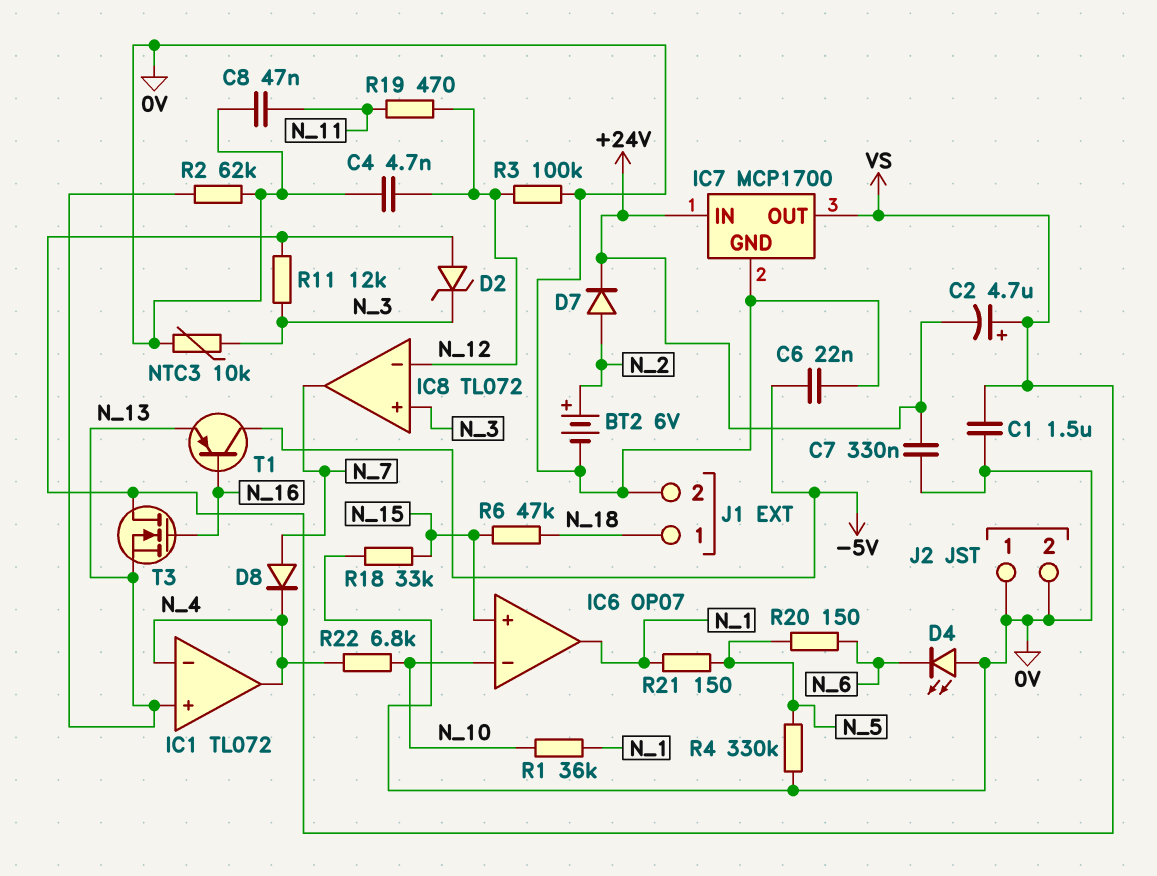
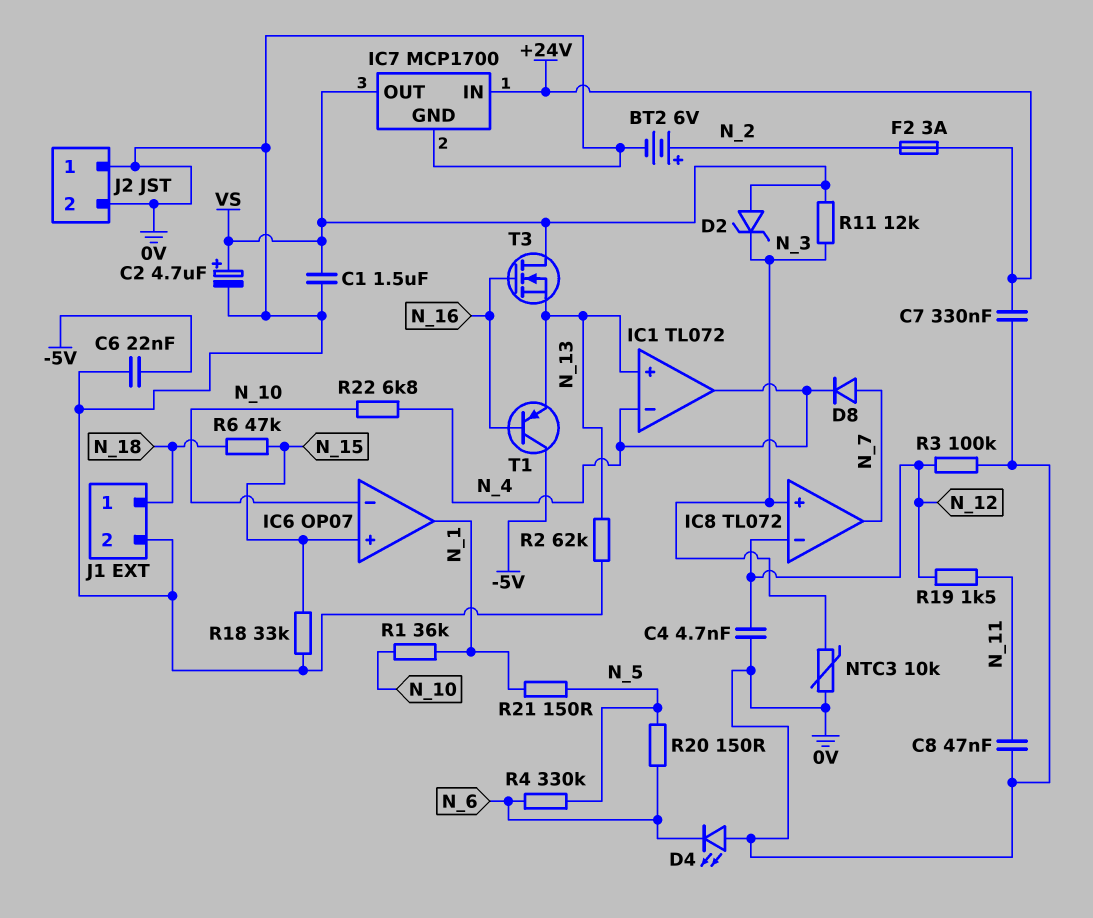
C2: 4.7uF (plus VS, minus +24V) -> 4.7uF (plus VS, minus 0V)
D7: diode (A N_2, K +24V) -> none
F2: none -> 3A (+24V, N_2)
R4: 330k (0V, N_5) -> 330k (N_5, N_6)
R19: 470 (N_11, N_12) -> 1.5k (N_11, N_12)

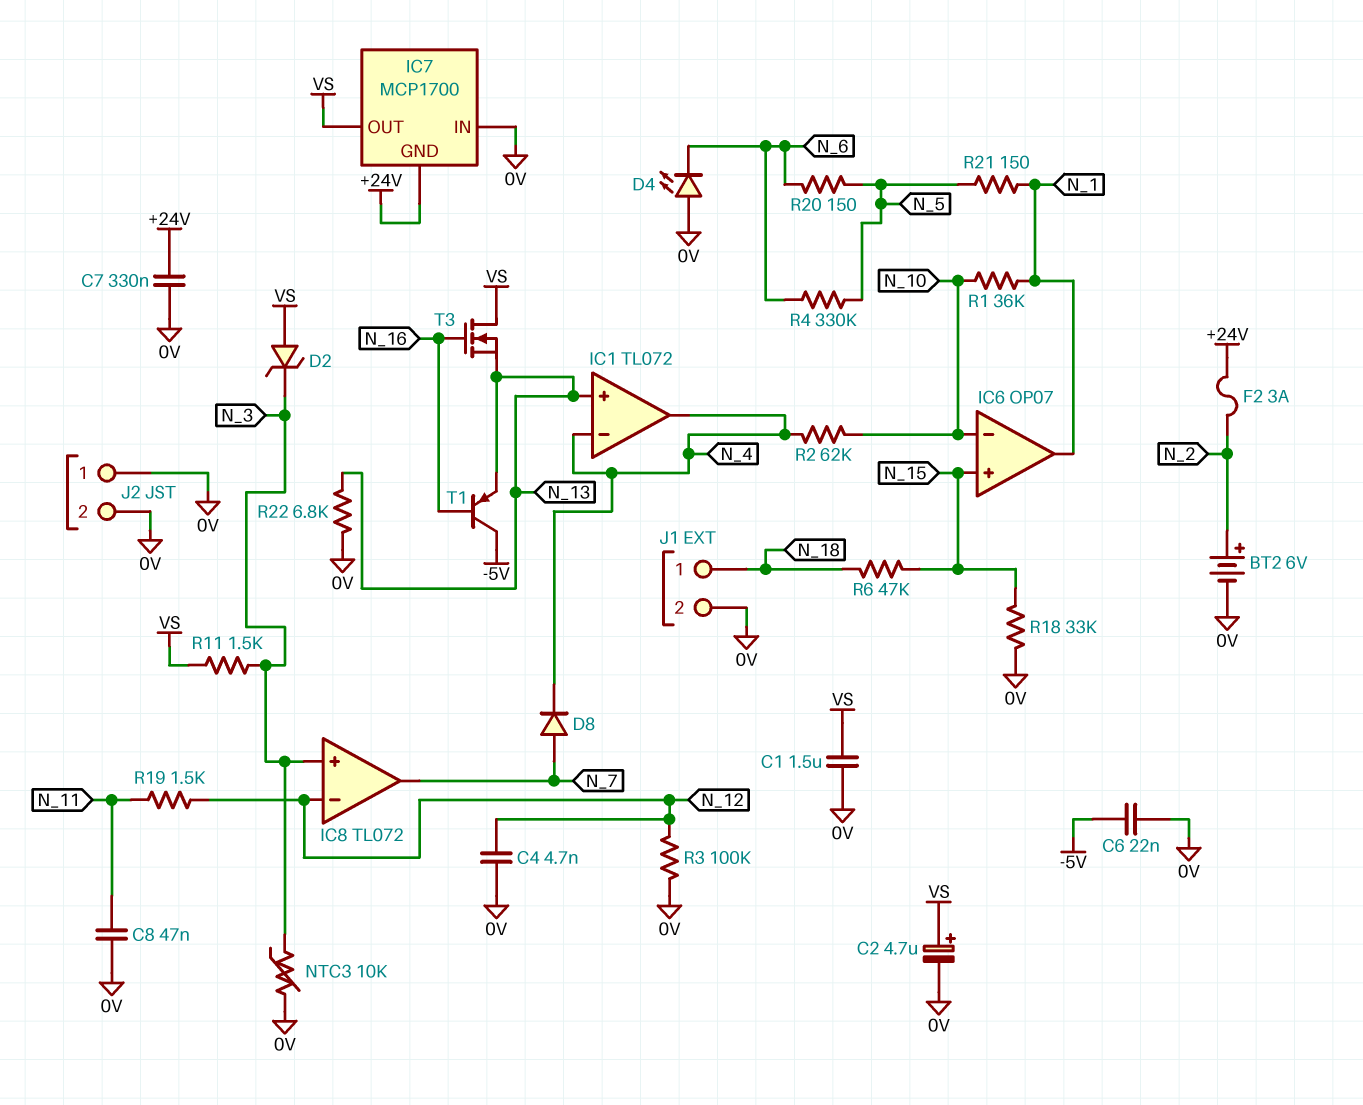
IC7 pin GND: 0V -> +24V
IC7 pin IN: +24V -> 0V
R2: 62k (0V, N_13) -> 62k (N_4, N_10)
R11: 12k (N_3, VS) -> 1.5k (N_3, VS)
R22: 6.8k (N_4, N_10) -> 6.8k (0V, N_13)

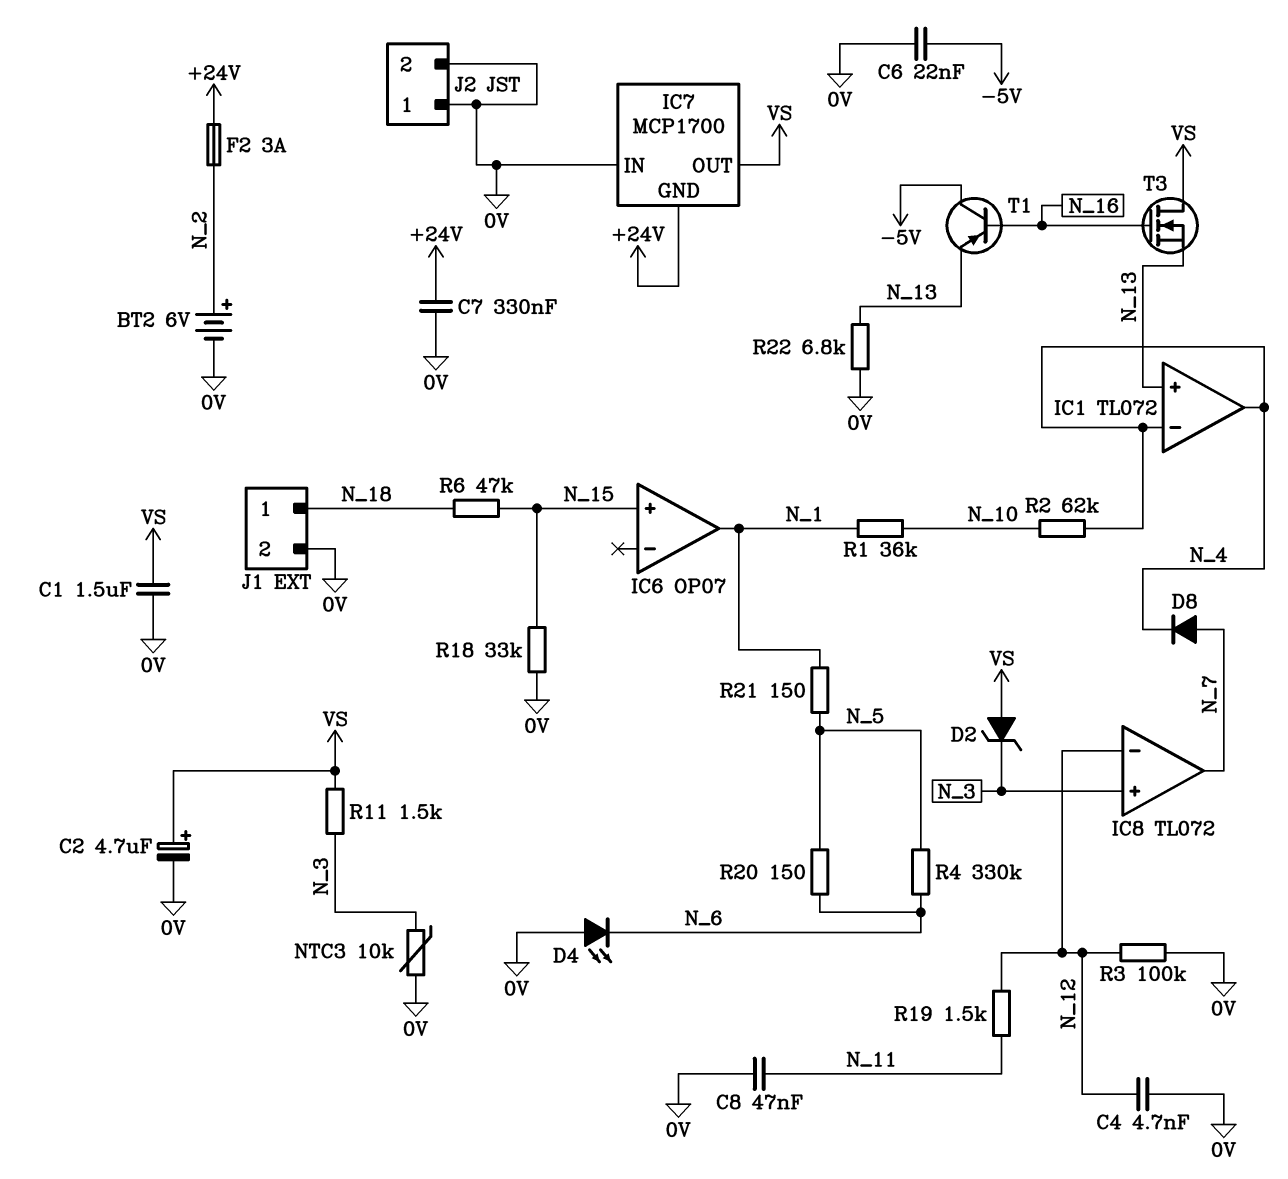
IC6 pin in-: N_10 -> none

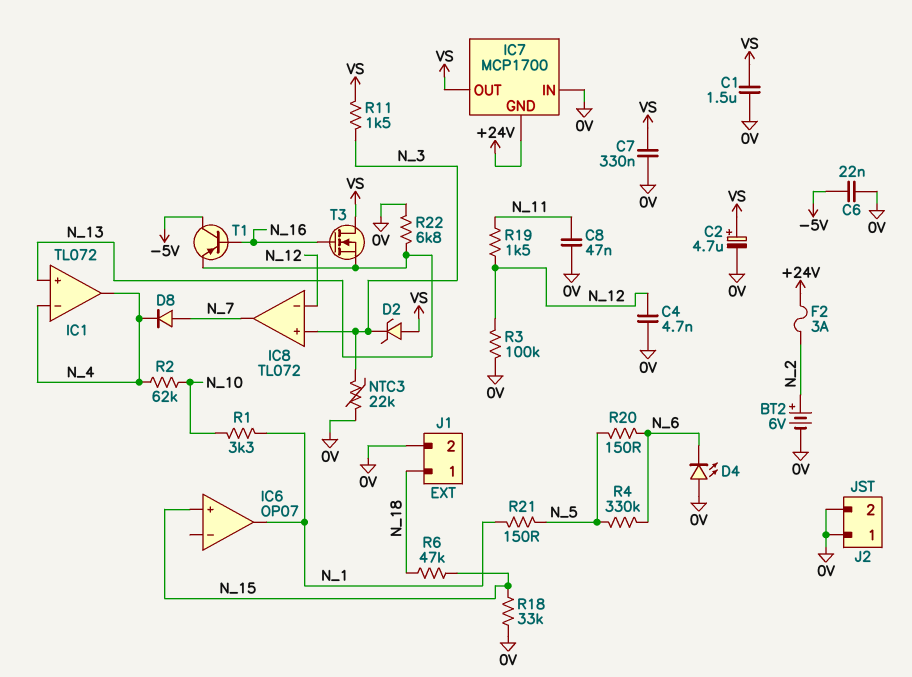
C7: 330nF (+24V, 0V) -> 330nF (0V, VS)
NTC3: 10k (0V, N_3) -> 22k (0V, N_3)
R1: 36k (N_1, N_10) -> 3.3k (N_1, N_10)

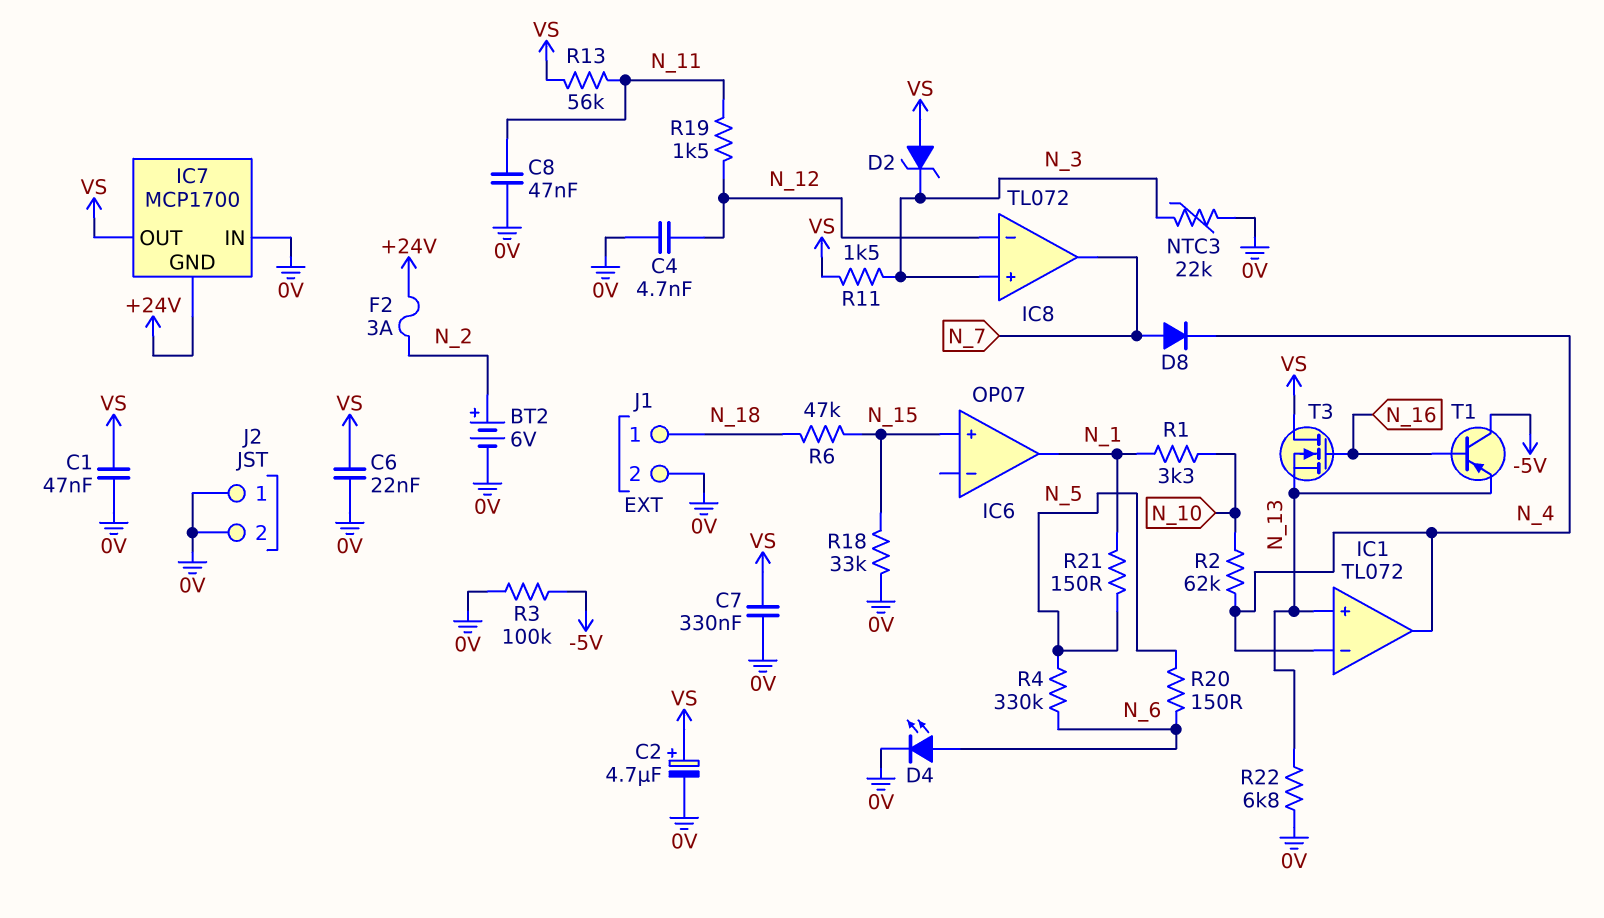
C1: 1.5uF (0V, VS) -> 47nF (0V, VS)
C6: 22nF (-5V, 0V) -> 22nF (0V, VS)
D4: LED (A 0V, K N_6) -> LED (A N_6, K 0V)
R3: 100k (0V, N_12) -> 100k (-5V, 0V)
R13: none -> 56k (N_11, VS)

